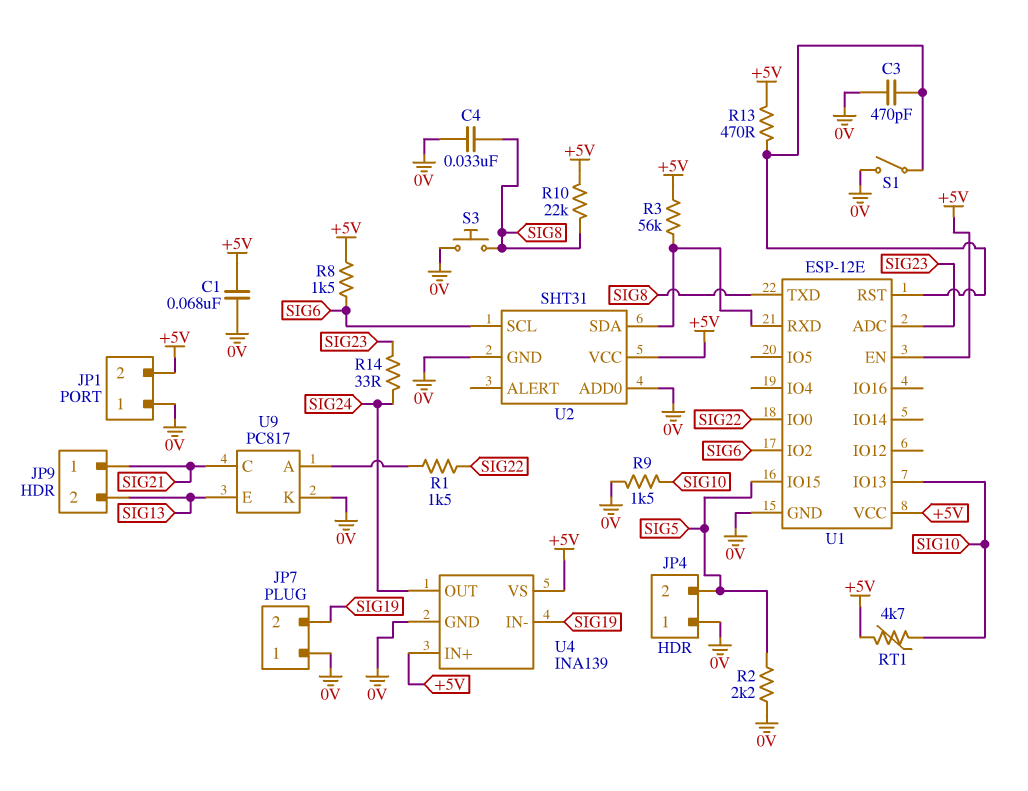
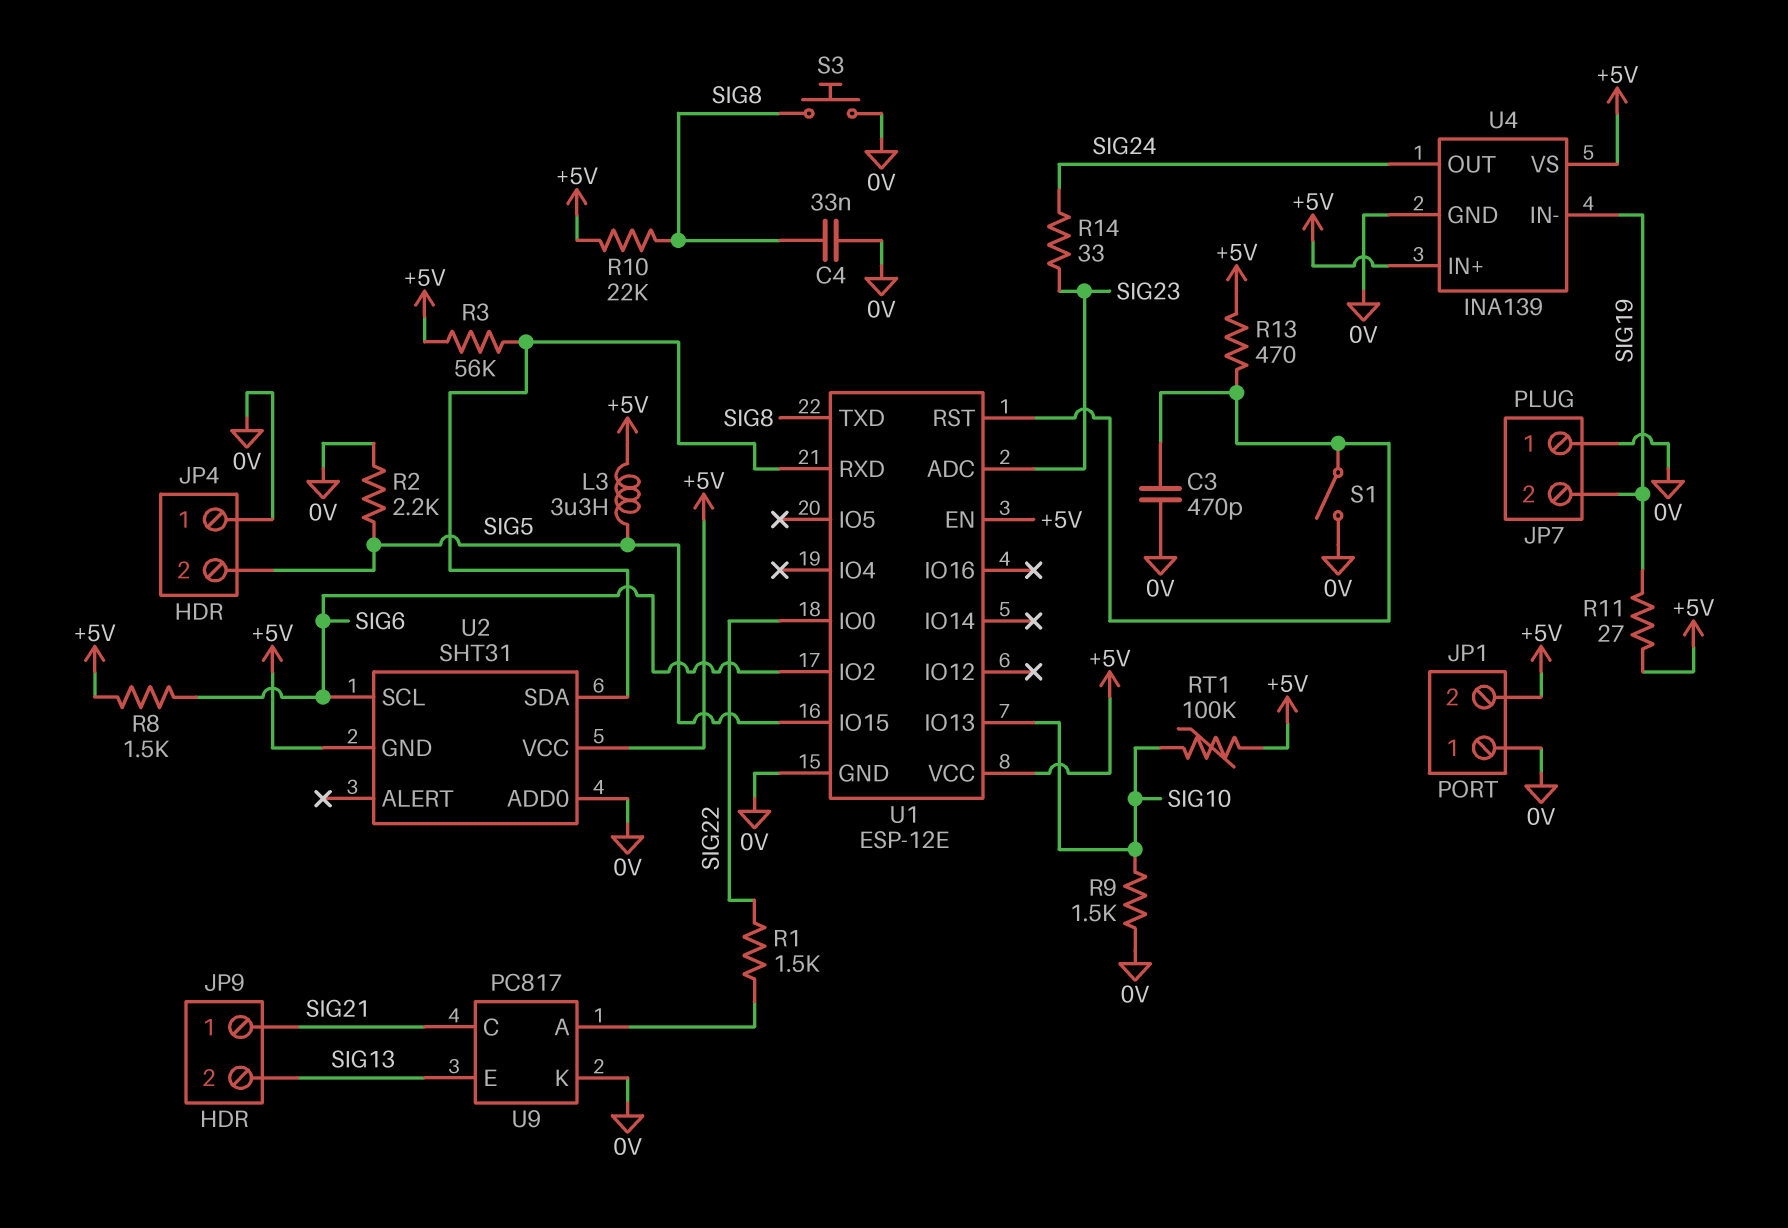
C1: 68nF (+5V, 0V) -> none
L3: none -> 3.3uH (+5V, SIG5)
R11: none -> 27 (+5V, SIG19)
RT1: 4.7k (+5V, SIG10) -> 100k (+5V, SIG10)
U2 pin GND: 0V -> +5V

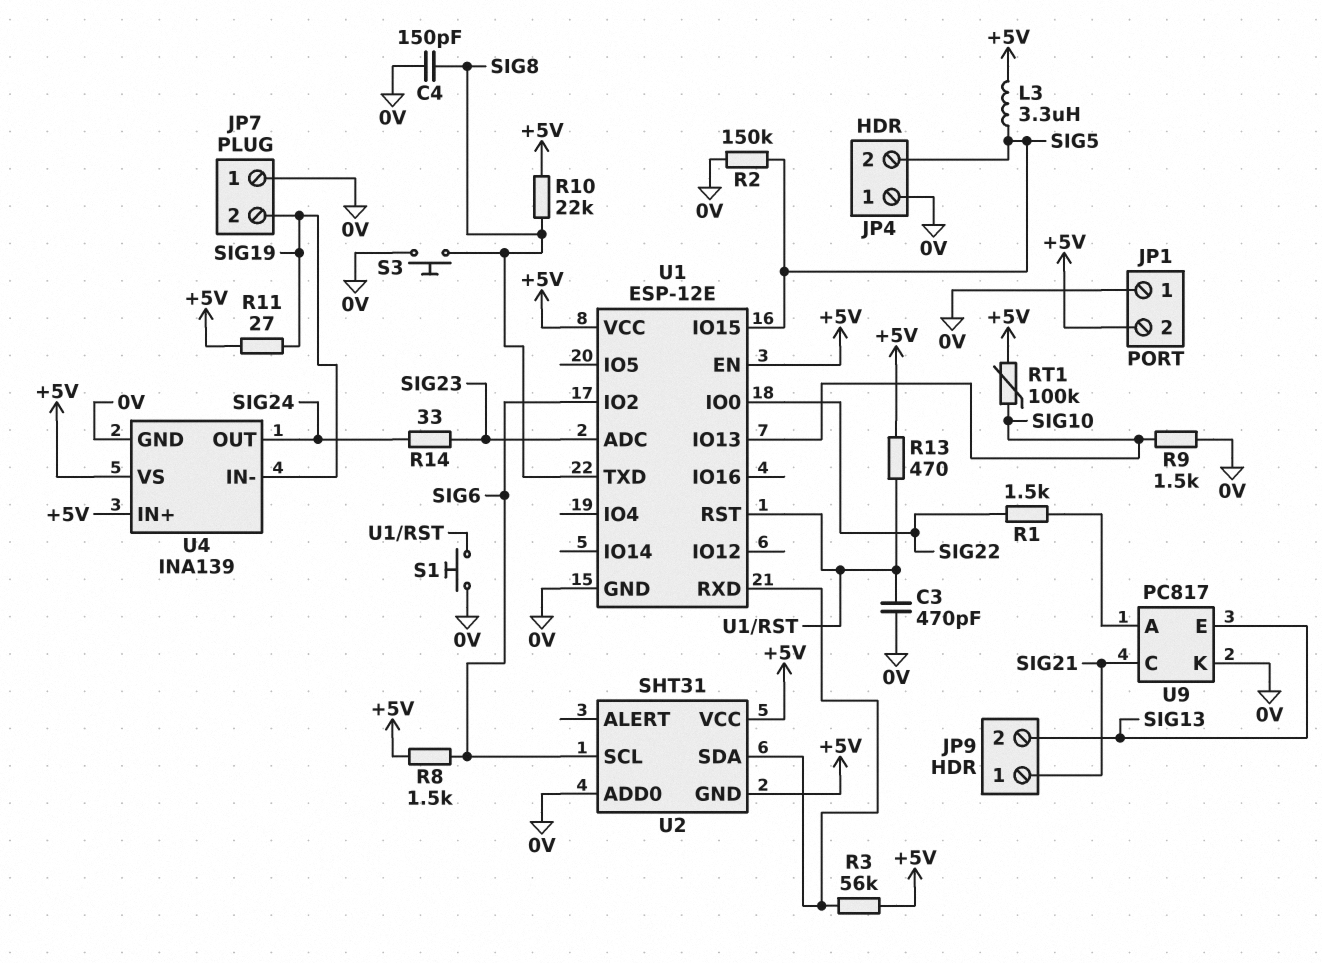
C4: 33nF (0V, SIG8) -> 150pF (0V, SIG8)
R2: 2.2k (0V, SIG5) -> 150k (0V, SIG5)
S1: switch (0V, U1/RST) -> button (0V, U1/RST)

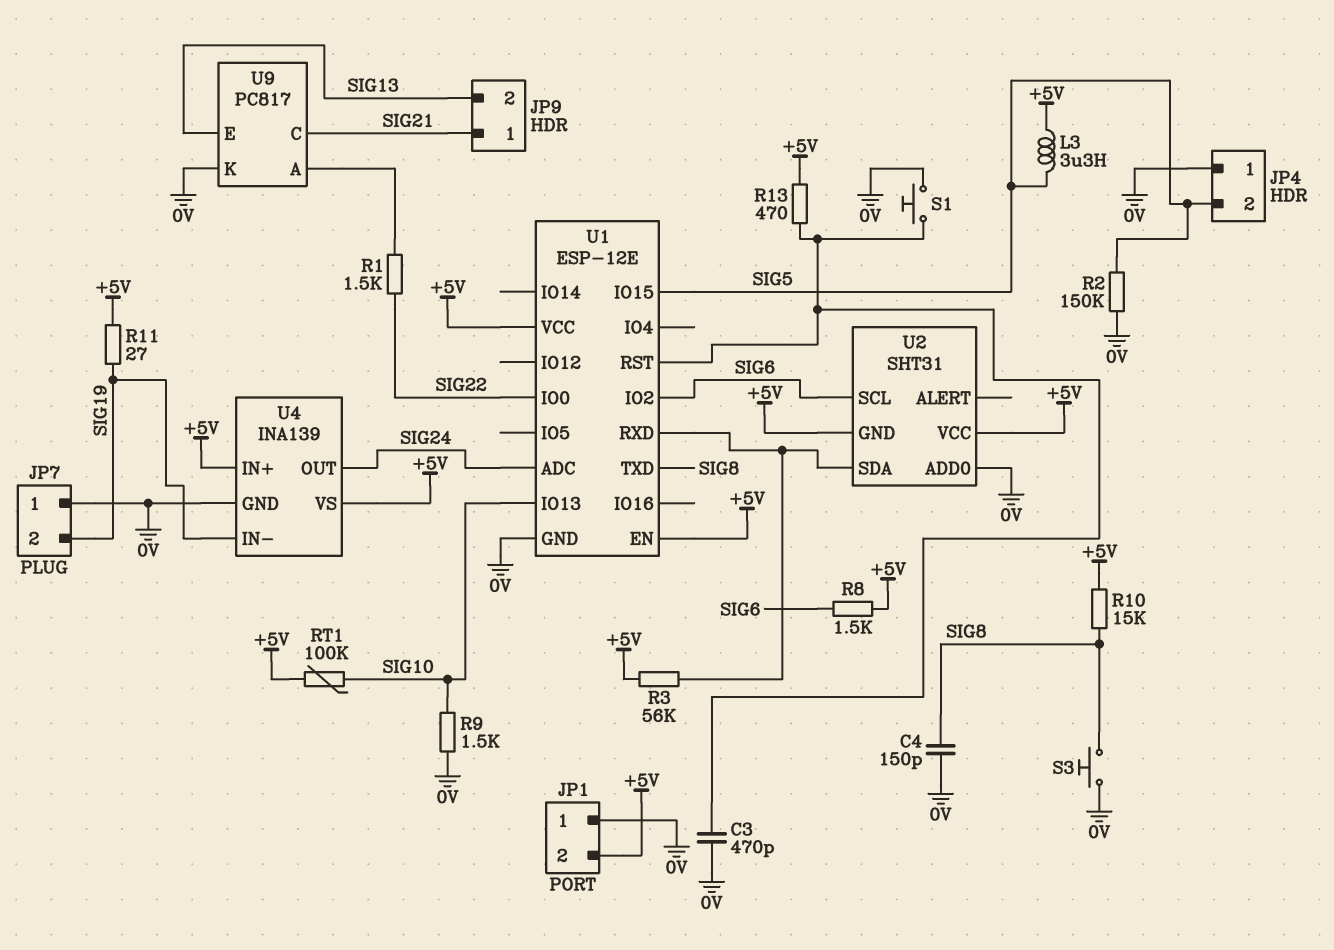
R10: 22k (+5V, SIG8) -> 15k (+5V, SIG8)
R14: 33 (SIG23, SIG24) -> none
U1 pin ADC: SIG23 -> SIG24

